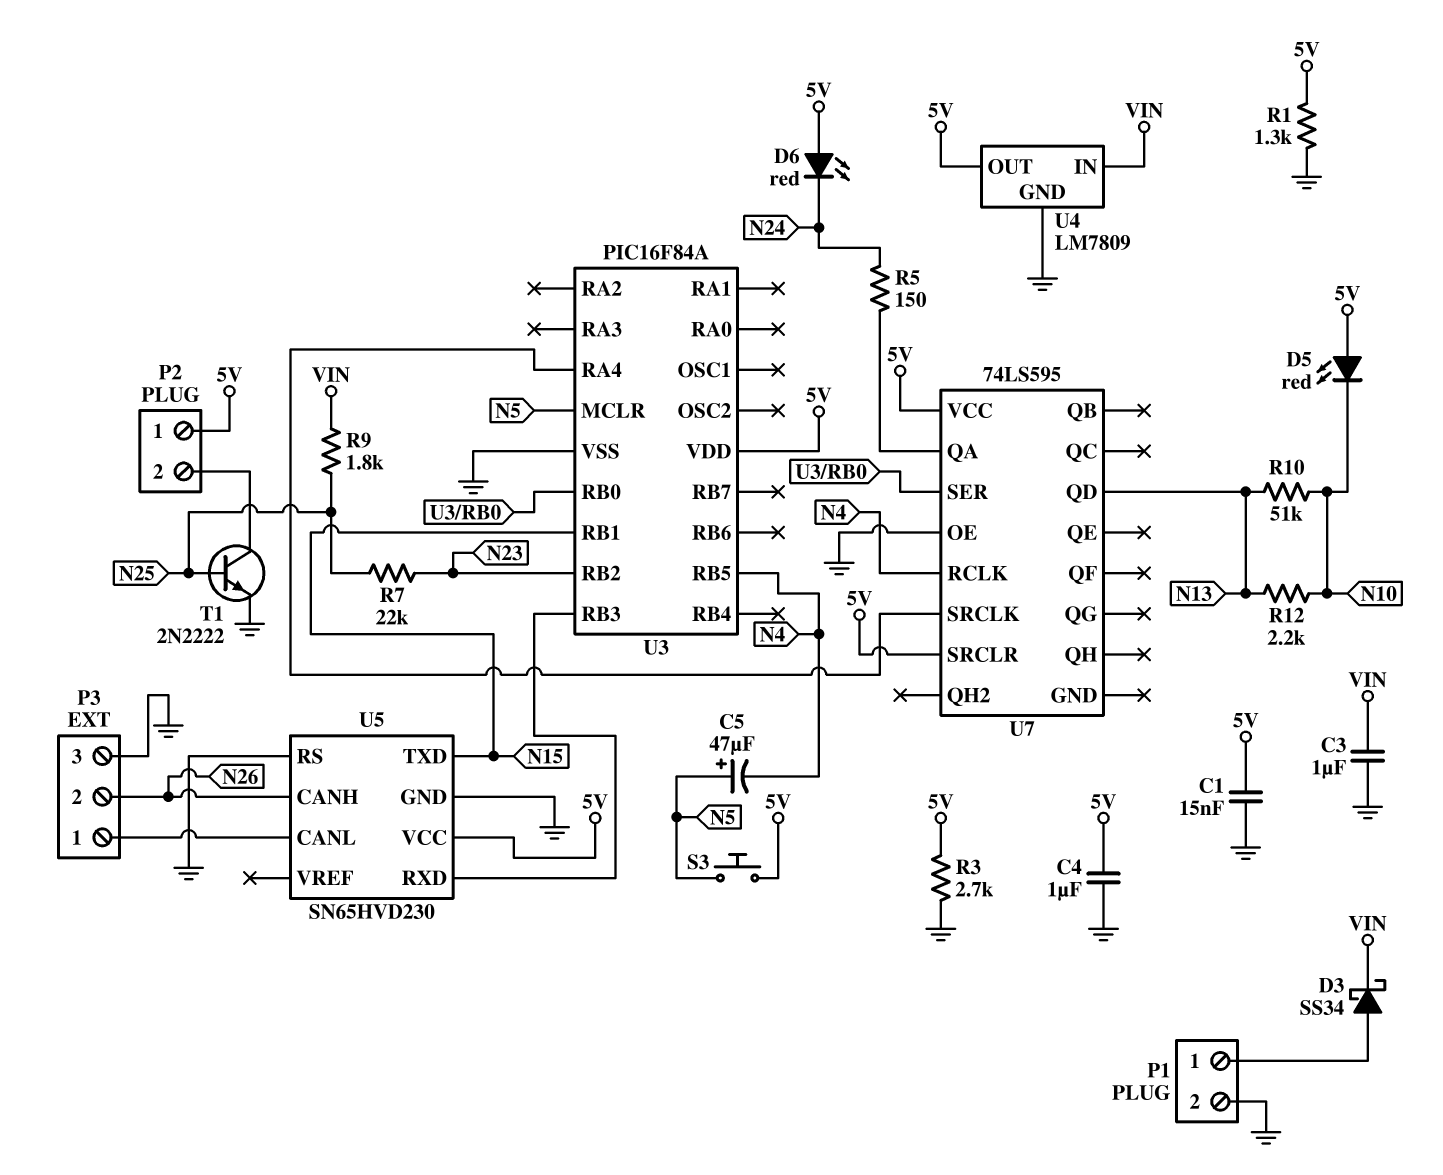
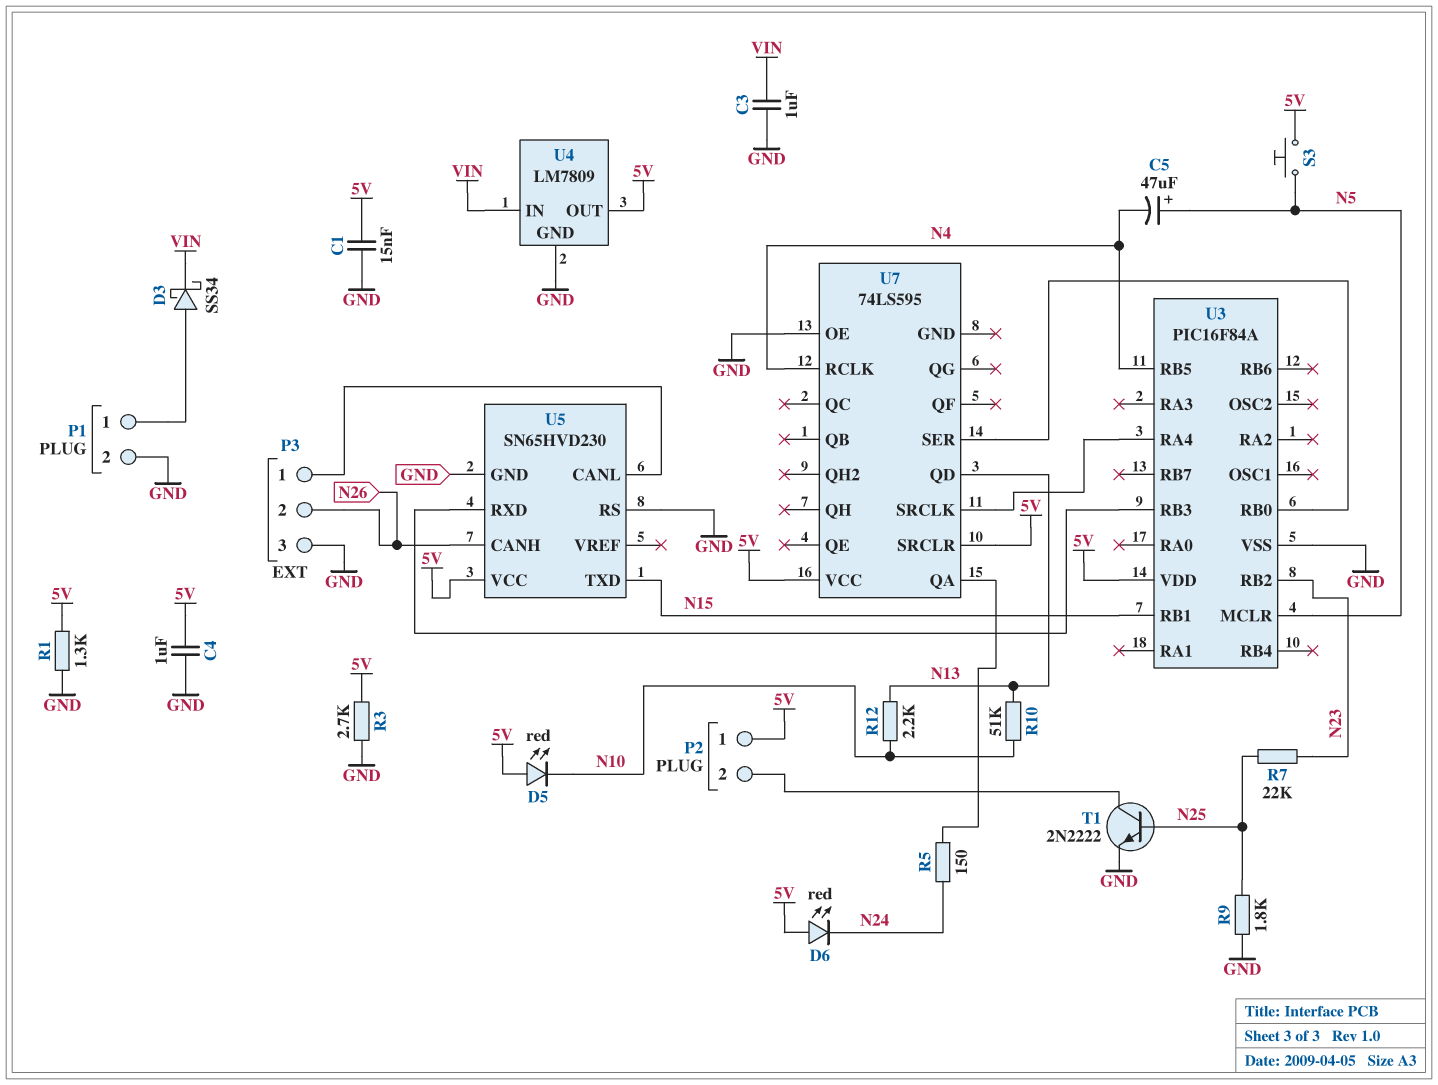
R9: 1.8k (N25, VIN) -> 1.8k (GND, N25)

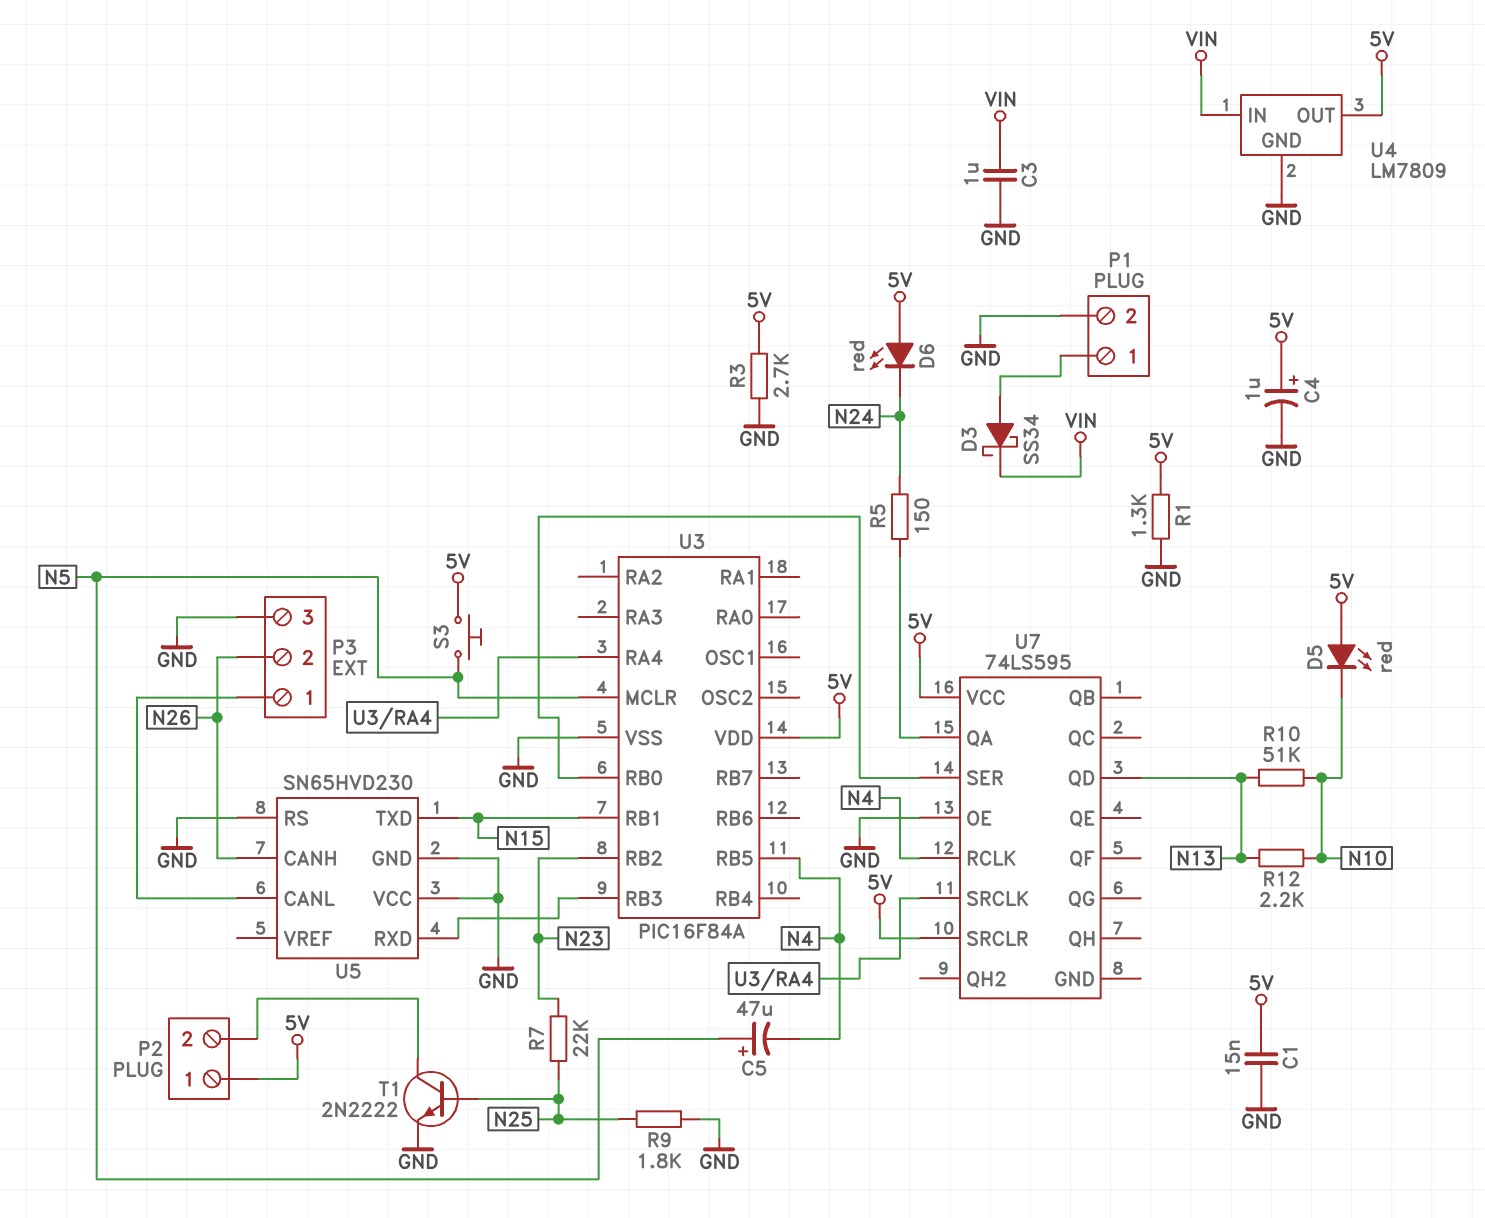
C4: 1uF (5V, GND) -> 1uF (plus 5V, minus GND)
U5 pin VCC: 5V -> GND

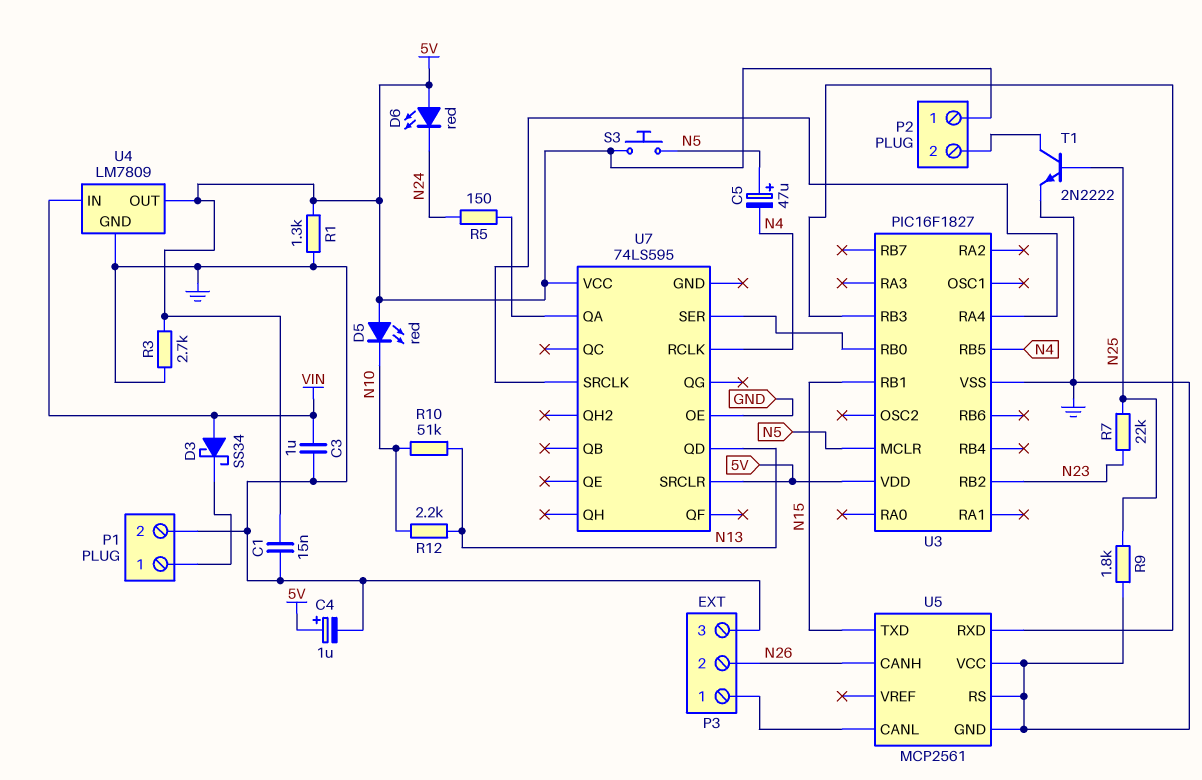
D3: schottky SS34 (A P1/1, K VIN) -> schottky SS34 (A VIN, K P1/1)
U3: PIC16F84A -> PIC16F1827
U5: SN65HVD230 -> MCP2561

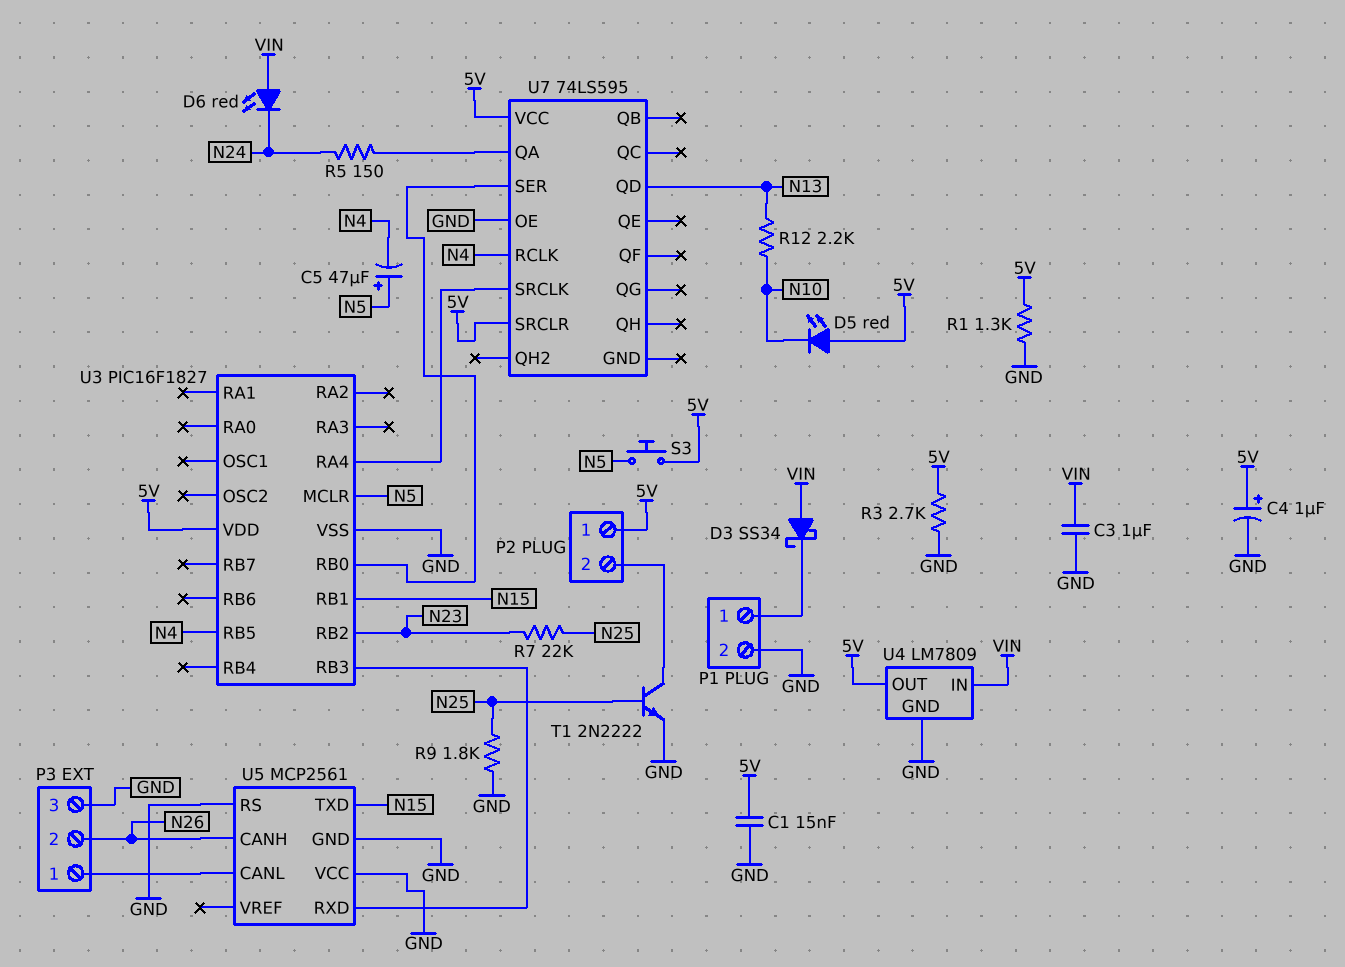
D6: LED red (A 5V, K N24) -> LED red (A VIN, K N24)
R10: 51k (N10, N13) -> none

